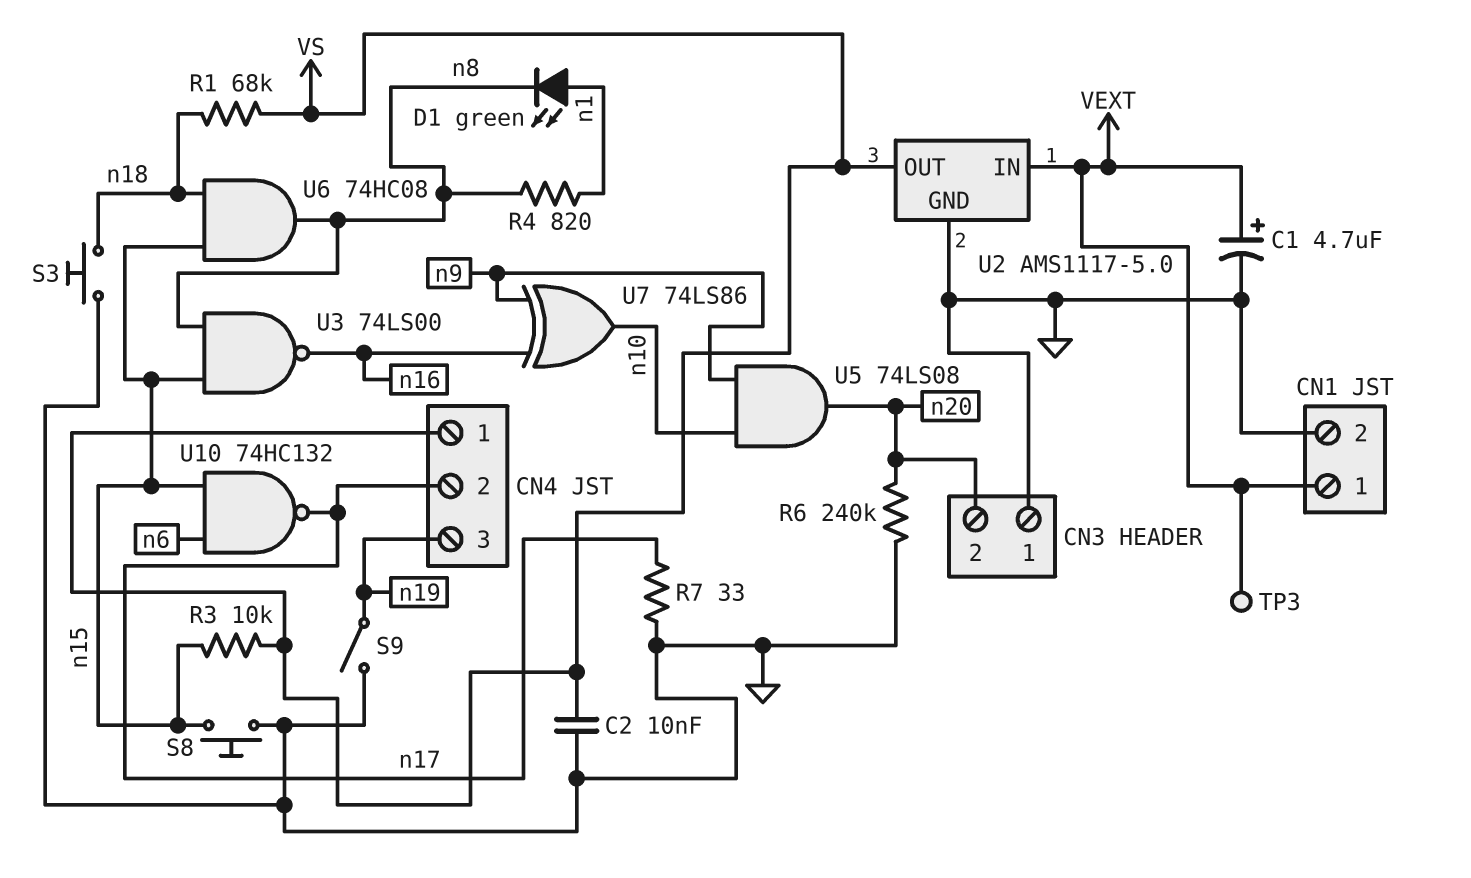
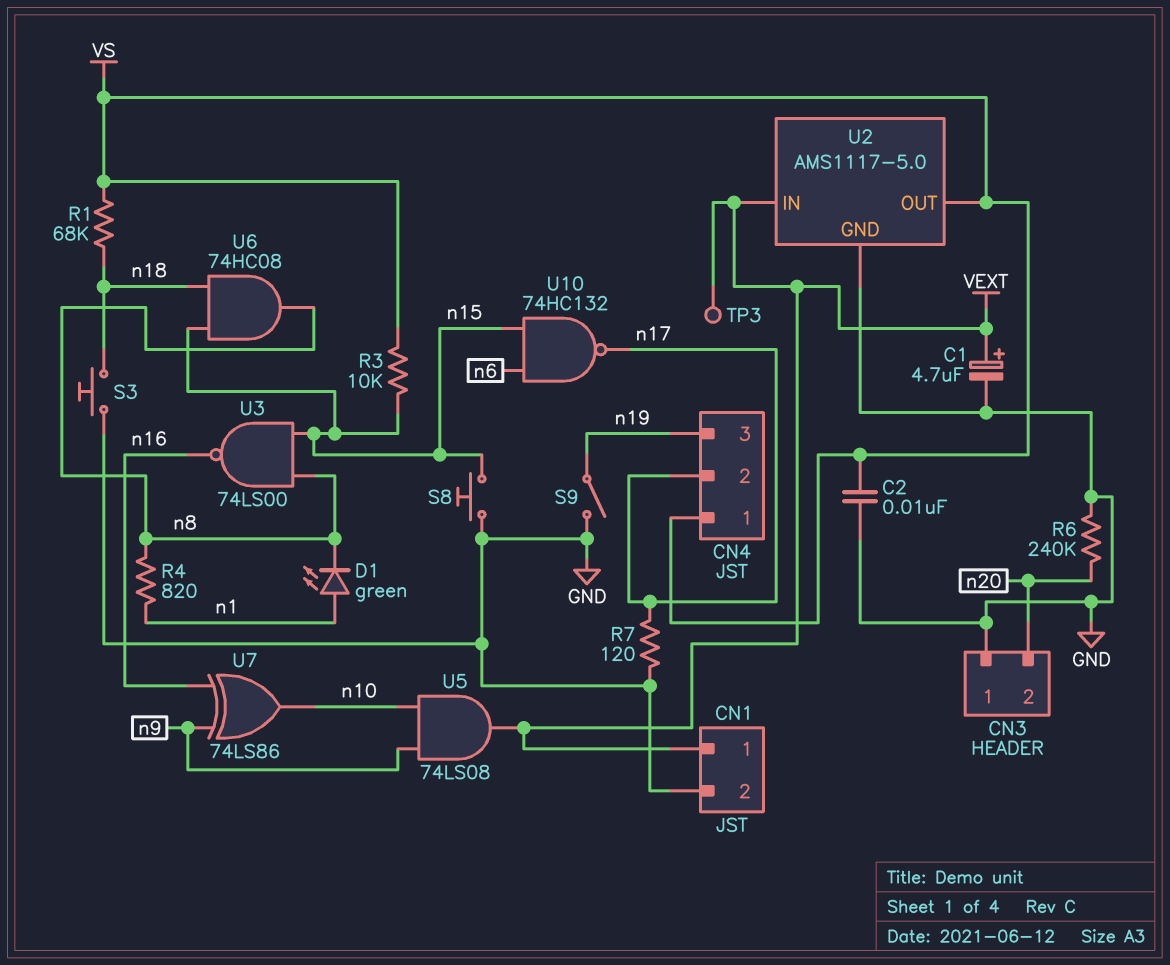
R7: 33 (GND, n17) -> 120 (GND, n17)
U5: AND 74LS08 (in n9, in n10, out n20) -> AND 74LS08 (in n9, in n10, out VEXT)

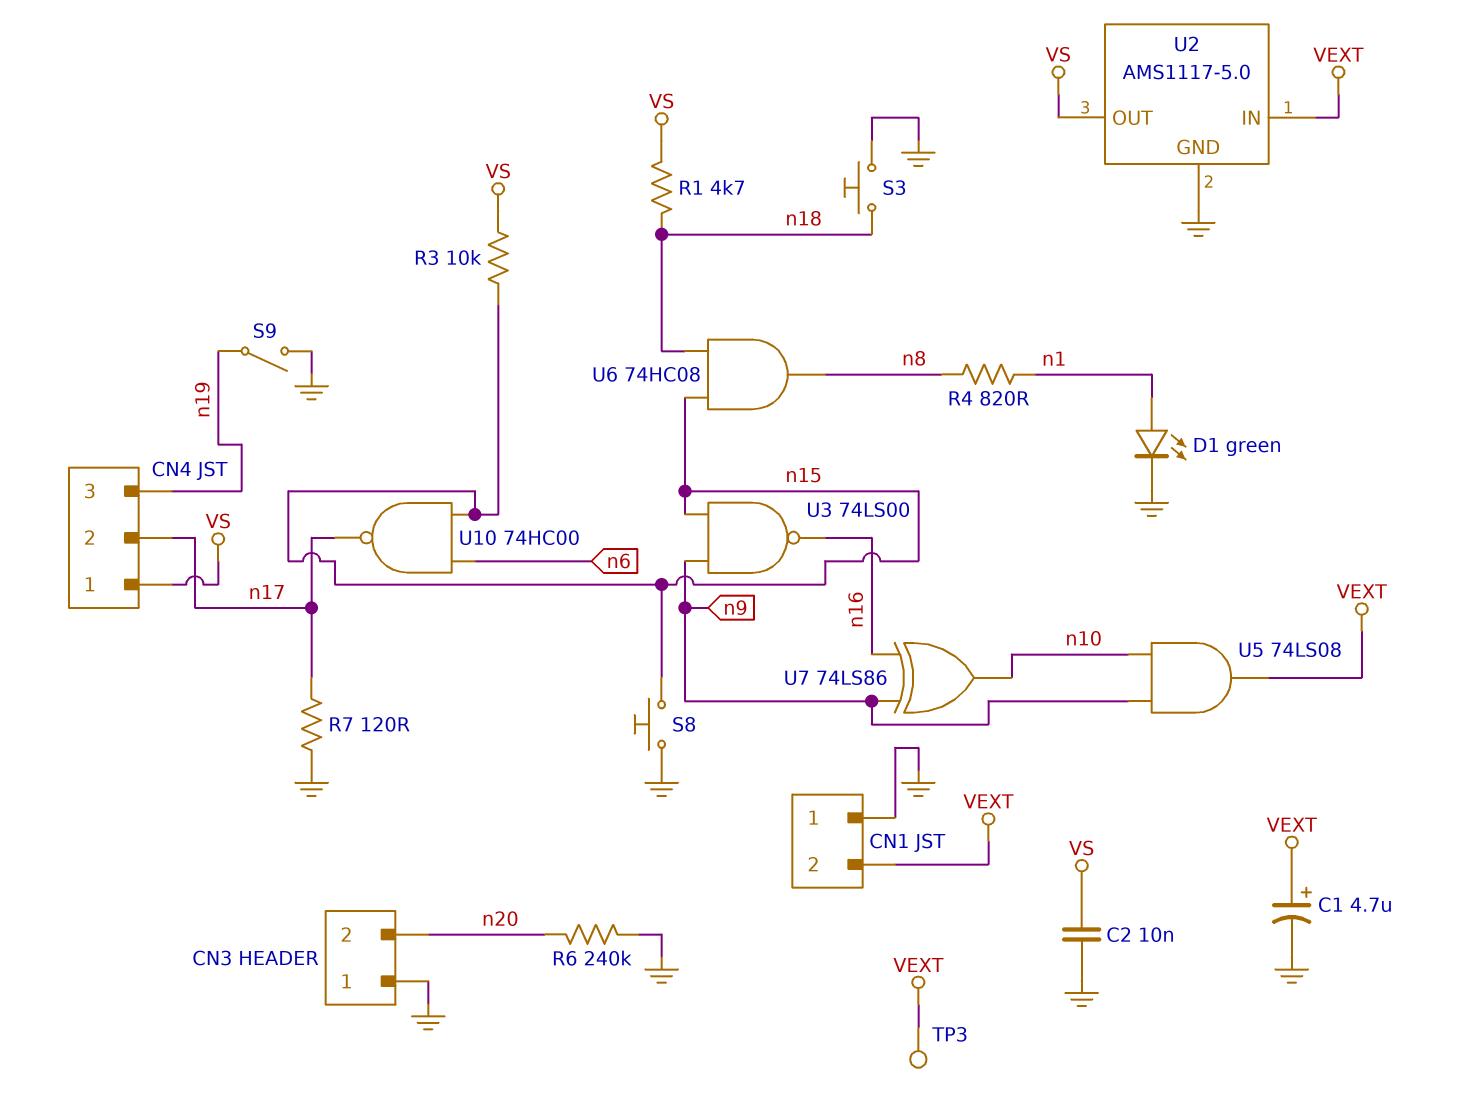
CN1 pin 1: VEXT -> GND
CN1 pin 2: GND -> VEXT
D1: LED green (A n1, K n8) -> LED green (A n1, K GND)
R1: 68k (VS, n18) -> 4.7k (VS, n18)
U3: NAND 74LS00 (in n8, in n15, out n16) -> NAND 74LS00 (in n9, in n15, out n16)
U10: NAND 74HC132 (in n6, in n15, out n17) -> NAND 74HC00 (in n6, in n15, out n17)

